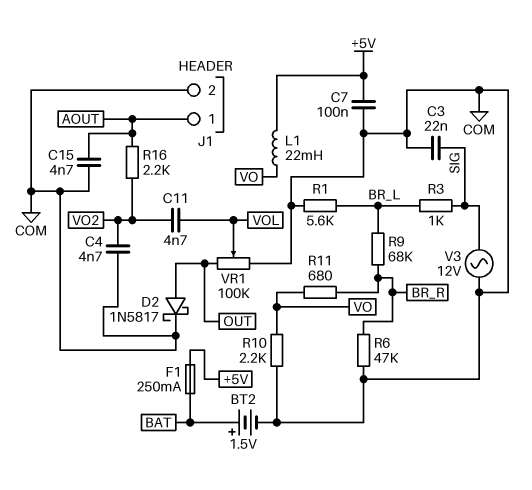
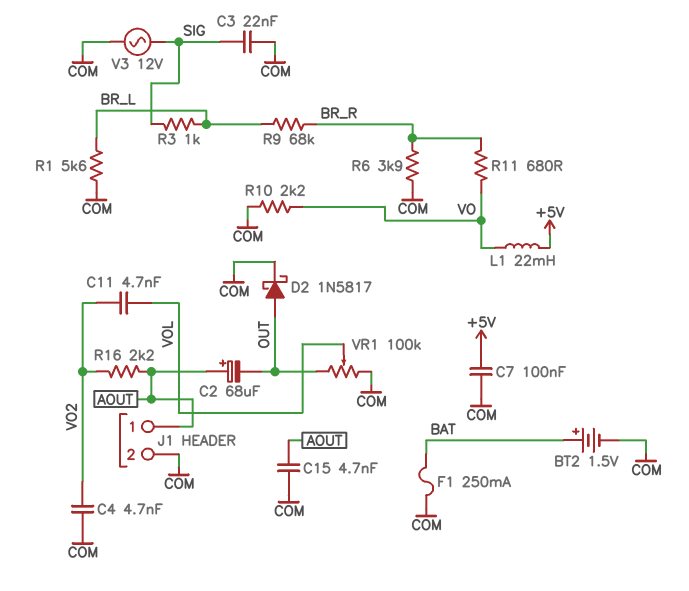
C2: none -> 68uF (plus AOUT, minus OUT)
F1: 250mA (+5V, BAT) -> 250mA (BAT, COM)
R6: 47k (BR_R, COM) -> 3.9k (BR_R, COM)

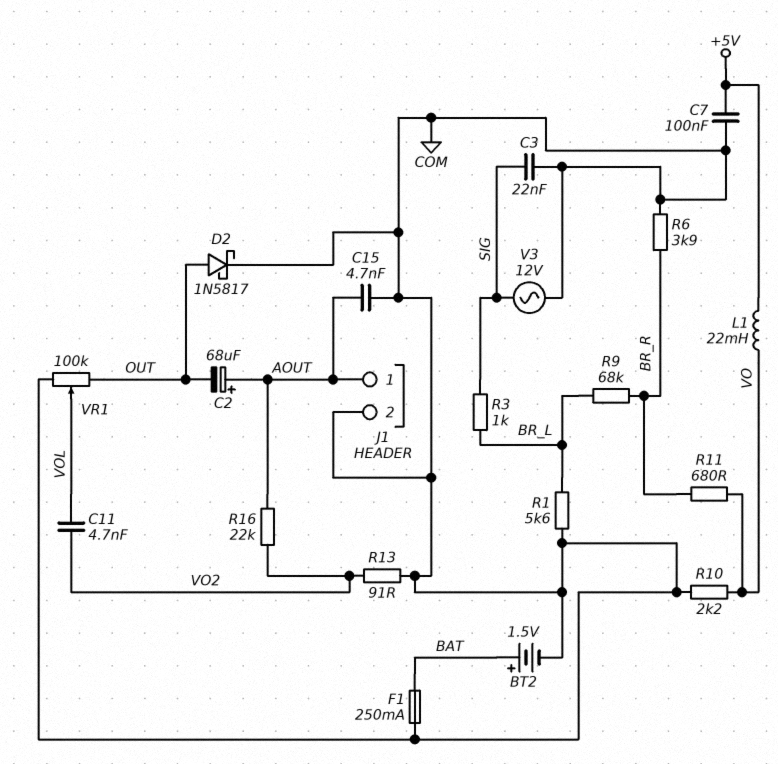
C4: 4.7nF (COM, VO2) -> none
R13: none -> 91 (COM, VO2)
R16: 2.2k (AOUT, VO2) -> 22k (AOUT, VO2)

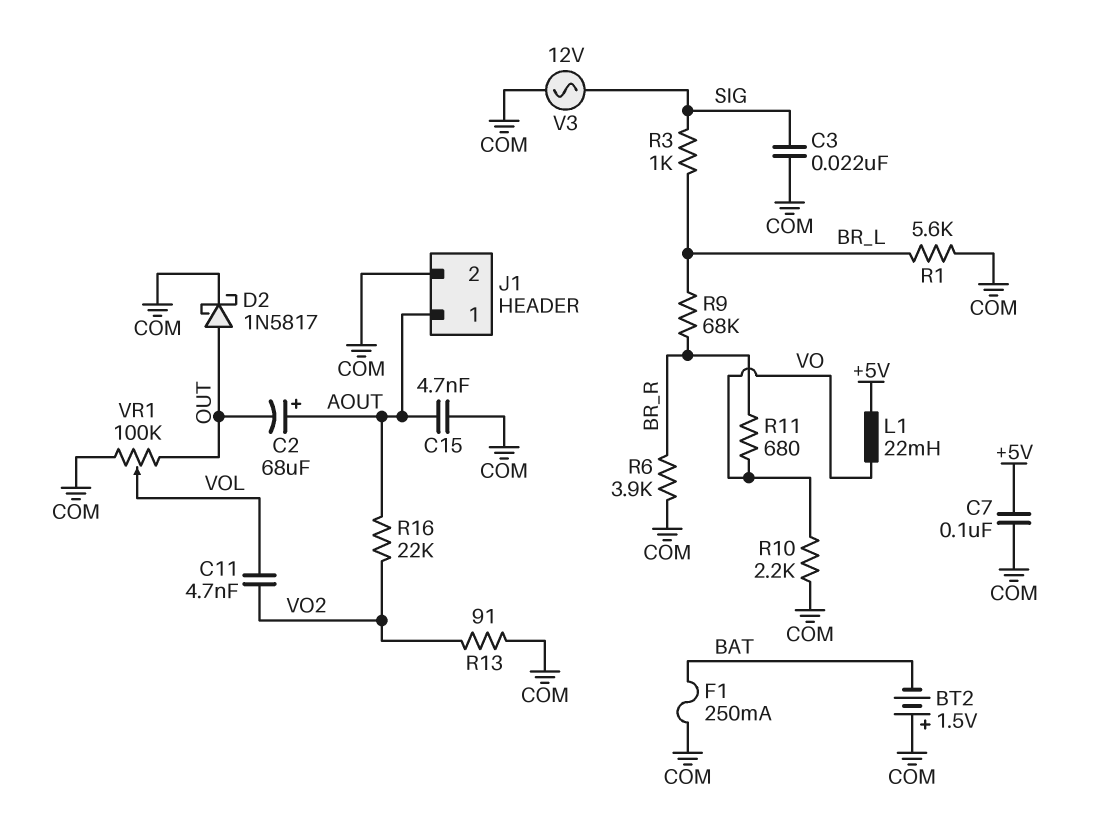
BT2: 1.5V (plus BAT, minus COM) -> 1.5V (plus COM, minus BAT)

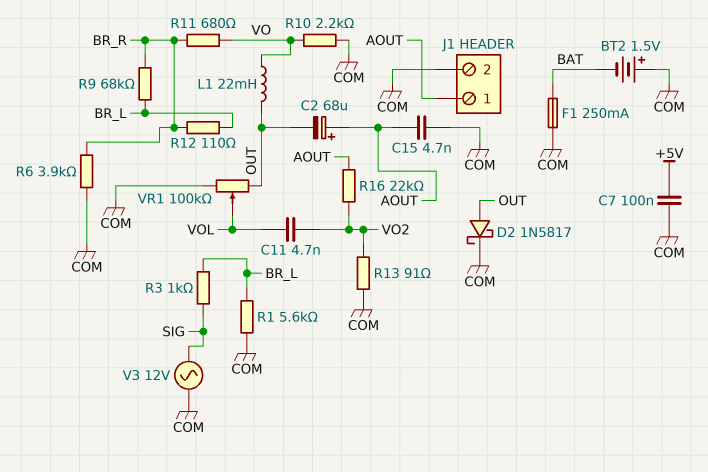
C3: 22nF (COM, SIG) -> none
L1: 22mH (+5V, VO) -> 22mH (OUT, VO)
R12: none -> 110 (BR_L, BR_R)

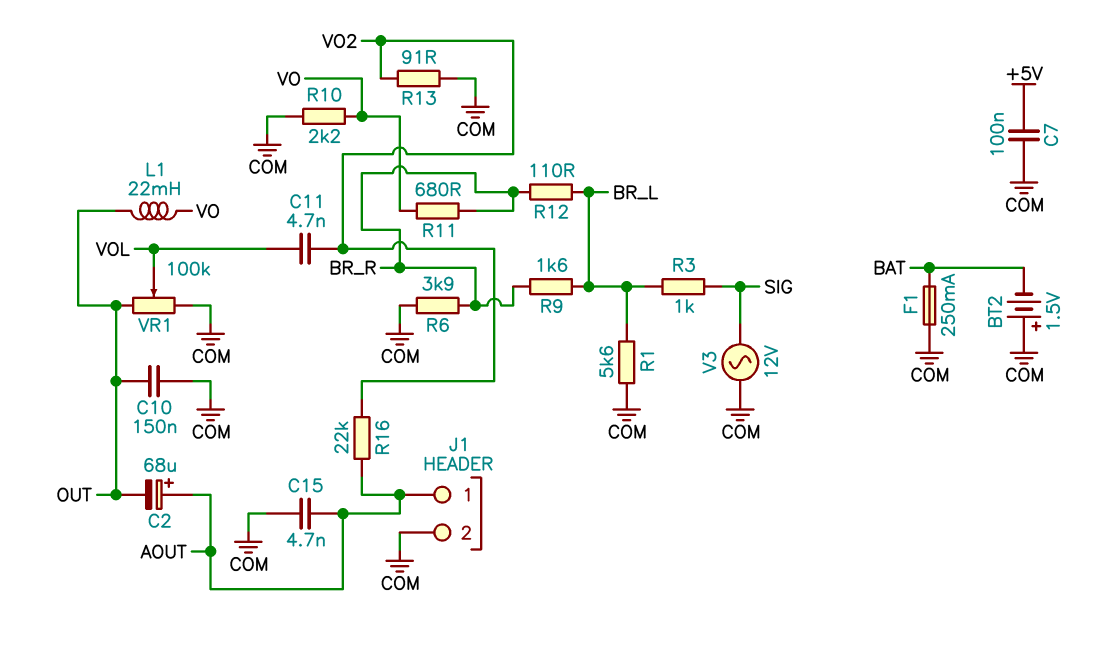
C10: none -> 150nF (COM, OUT)
D2: schottky 1N5817 (A OUT, K COM) -> none
R9: 68k (BR_L, BR_R) -> 1.6k (BR_L, BR_R)

